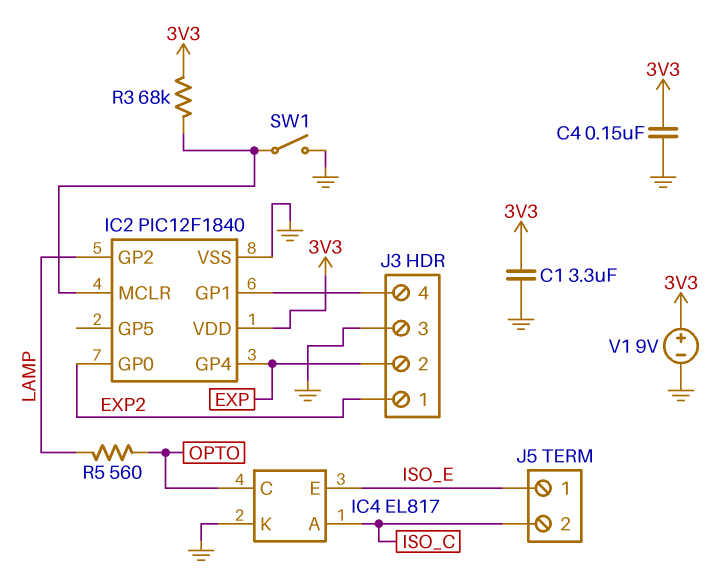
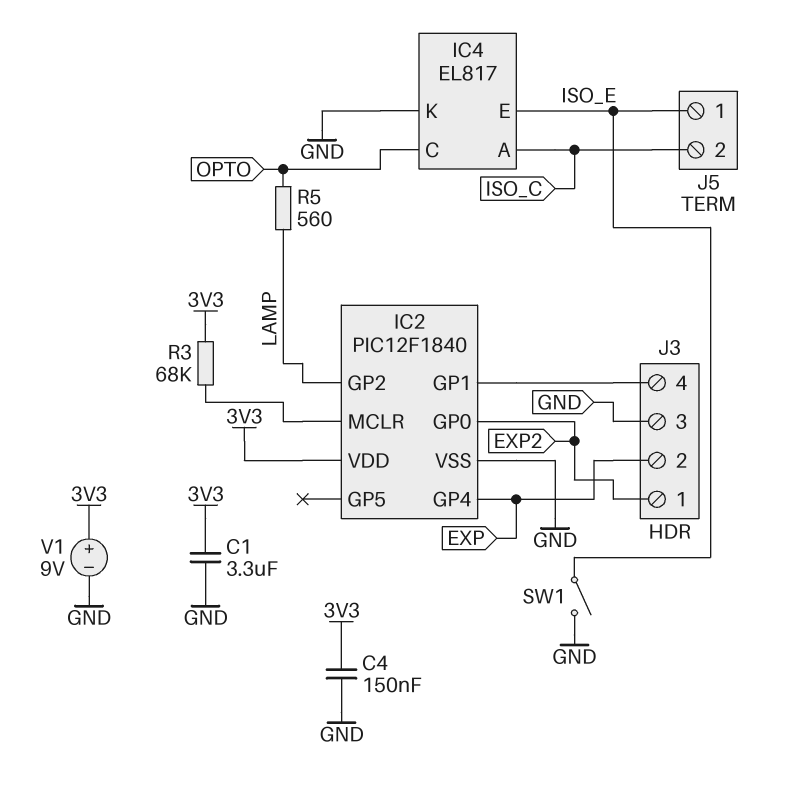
SW1: switch (GND, IC2/MCLR) -> switch (GND, ISO_E)

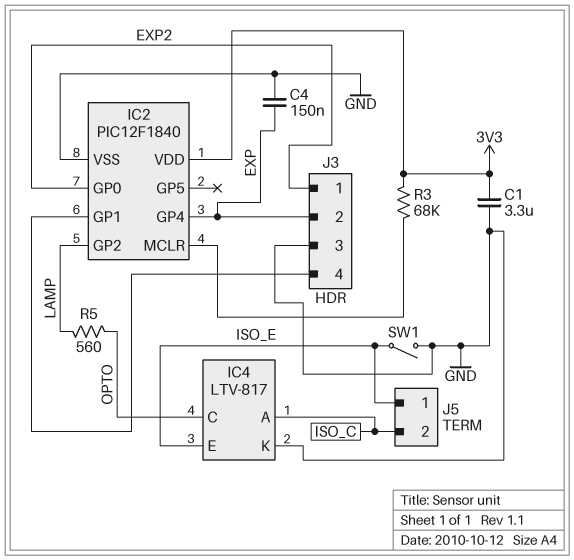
C4: 150nF (3V3, GND) -> 150nF (EXP, GND)
IC4: EL817 -> LTV-817
V1: 9V (plus 3V3, minus GND) -> none

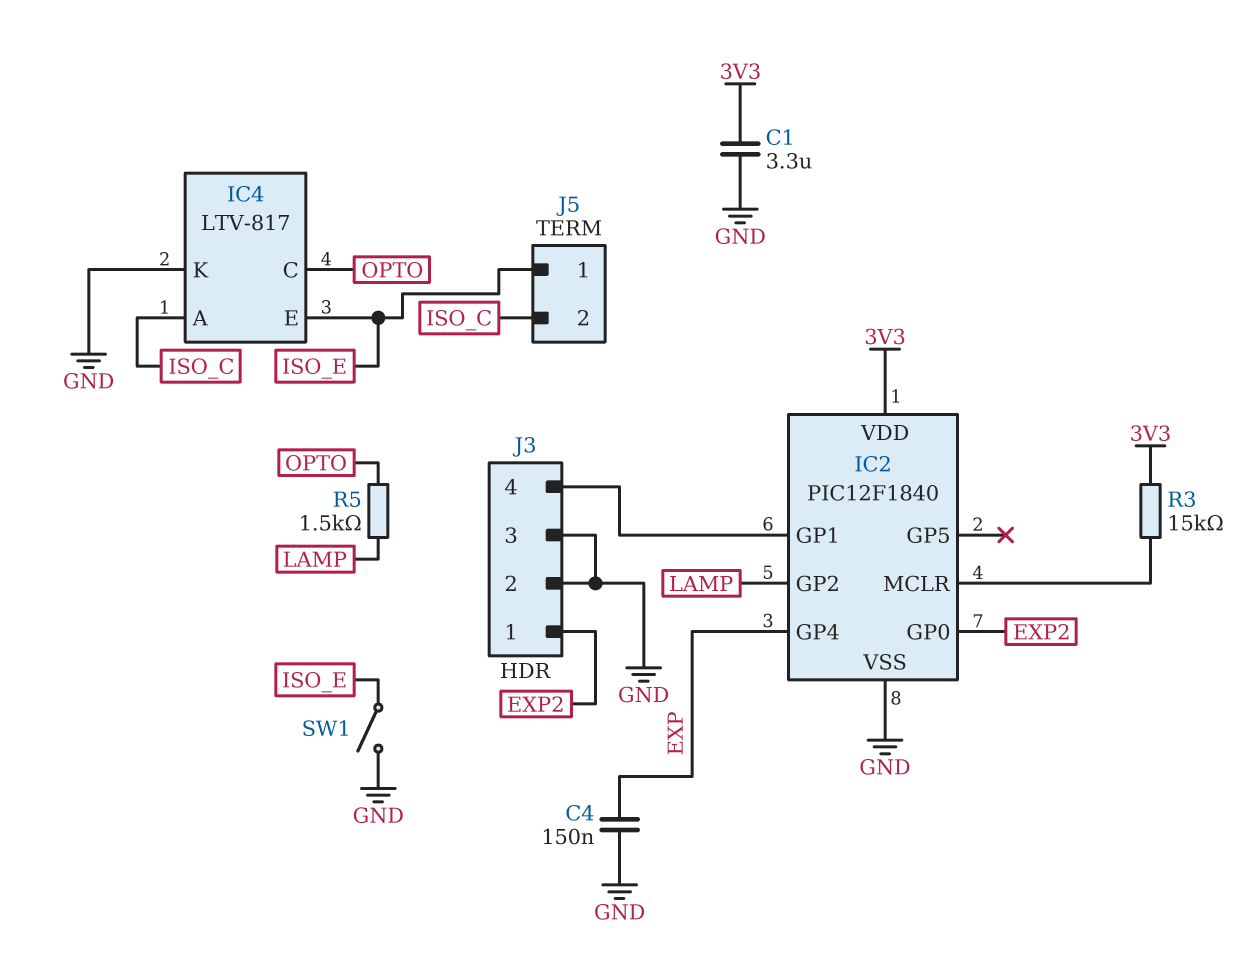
J3 pin 2: EXP -> GND
R3: 68k (3V3, IC2/MCLR) -> 15k (3V3, IC2/MCLR)
R5: 560 (LAMP, OPTO) -> 1.5k (LAMP, OPTO)

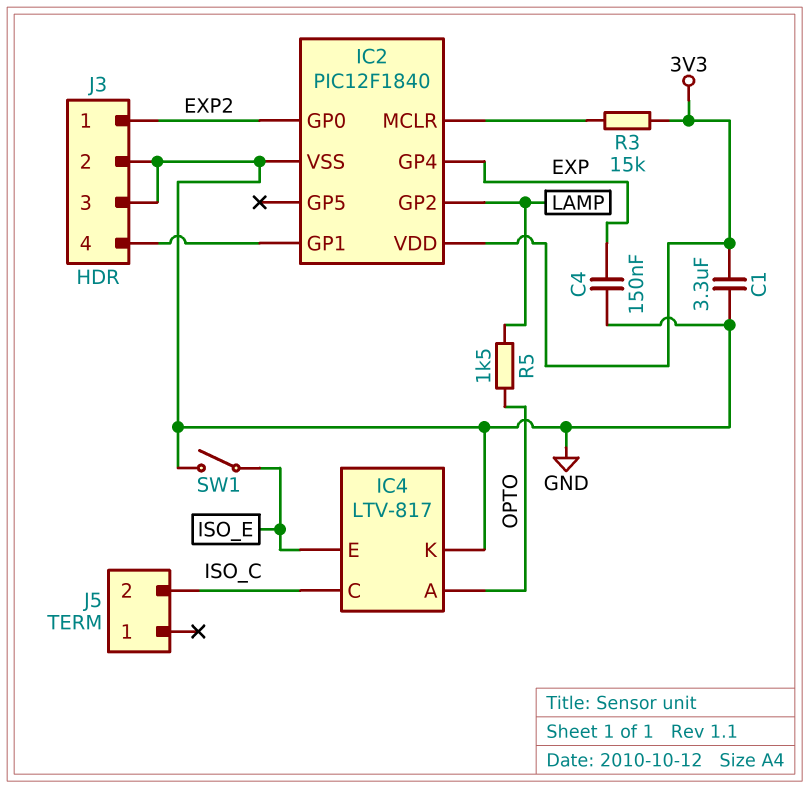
IC4 pin A: ISO_C -> OPTO
IC4 pin C: OPTO -> ISO_C
J5 pin 1: ISO_E -> none

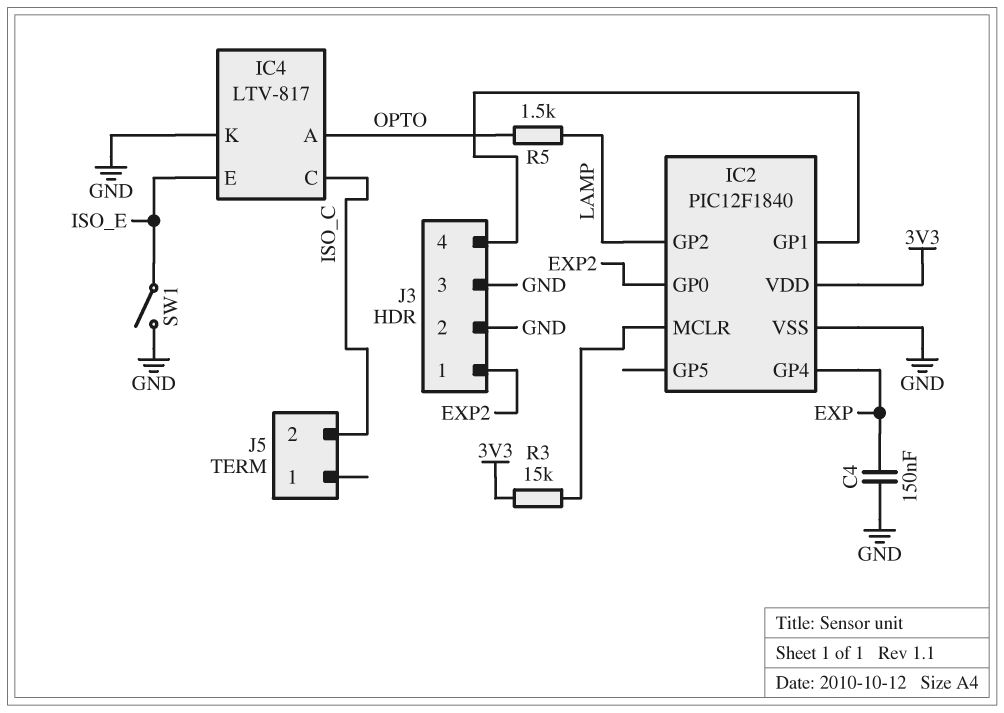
C1: 3.3uF (3V3, GND) -> none

